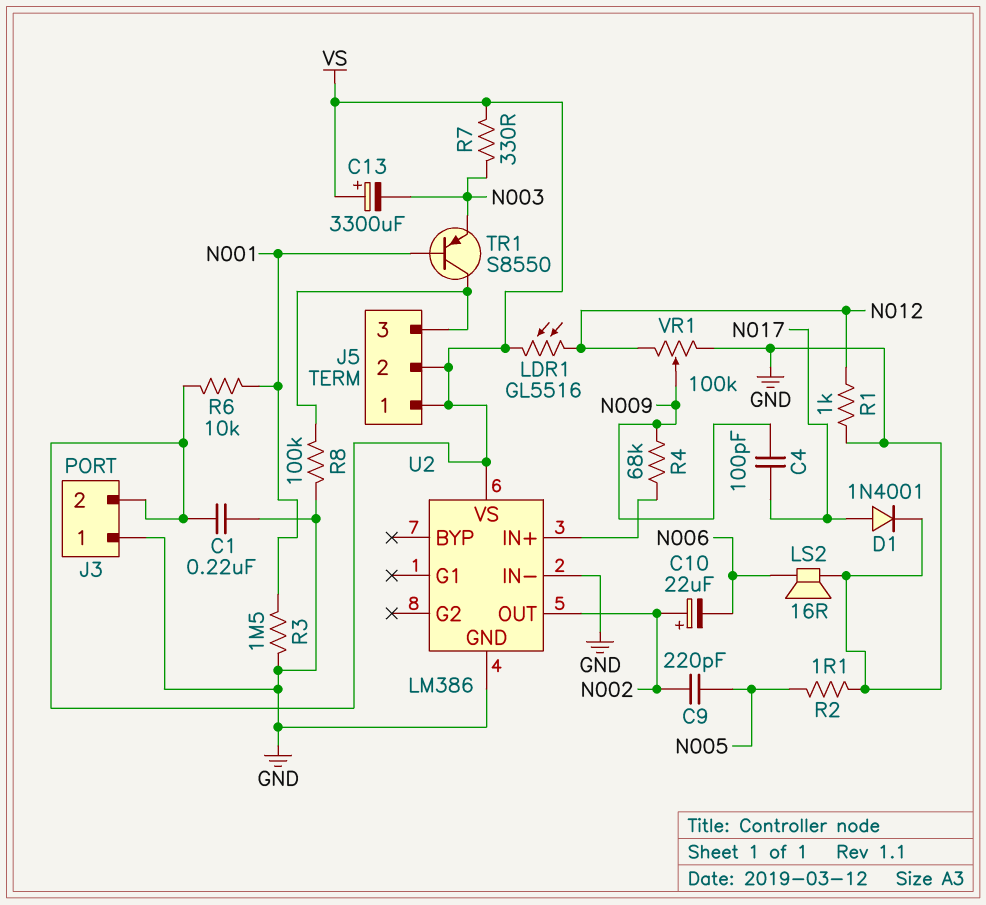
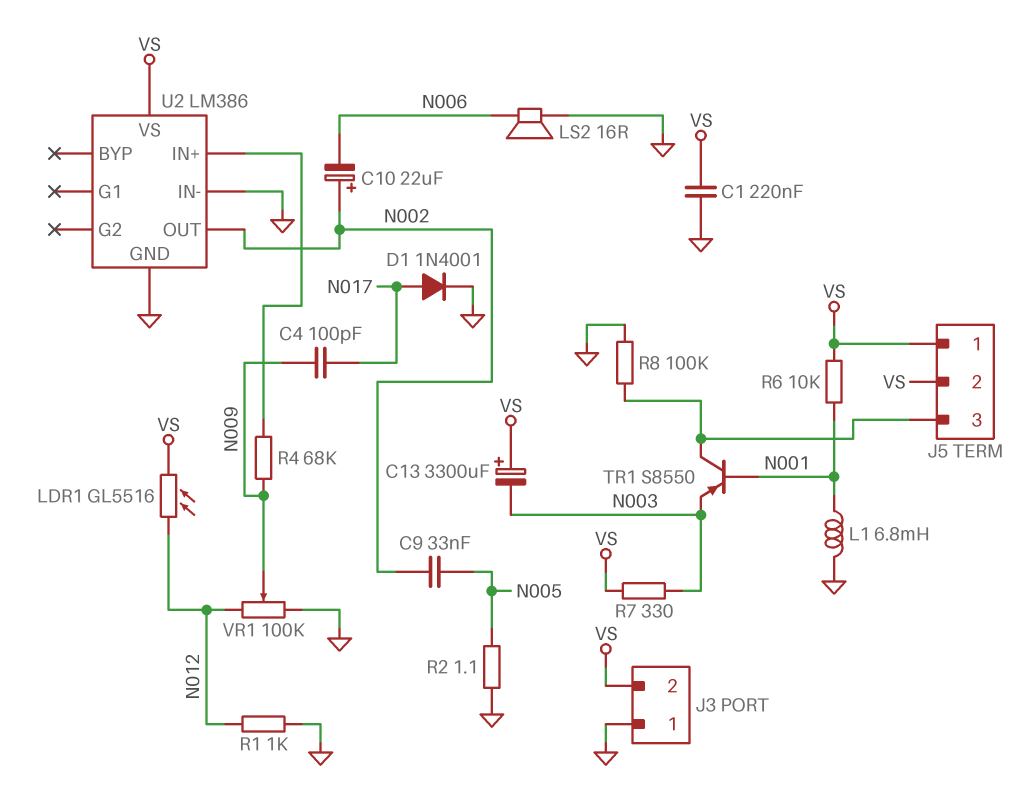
C9: 220pF (N002, N005) -> 33nF (N002, N005)
L1: none -> 6.8mH (GND, N001)
R3: 1.5M (GND, N001) -> none

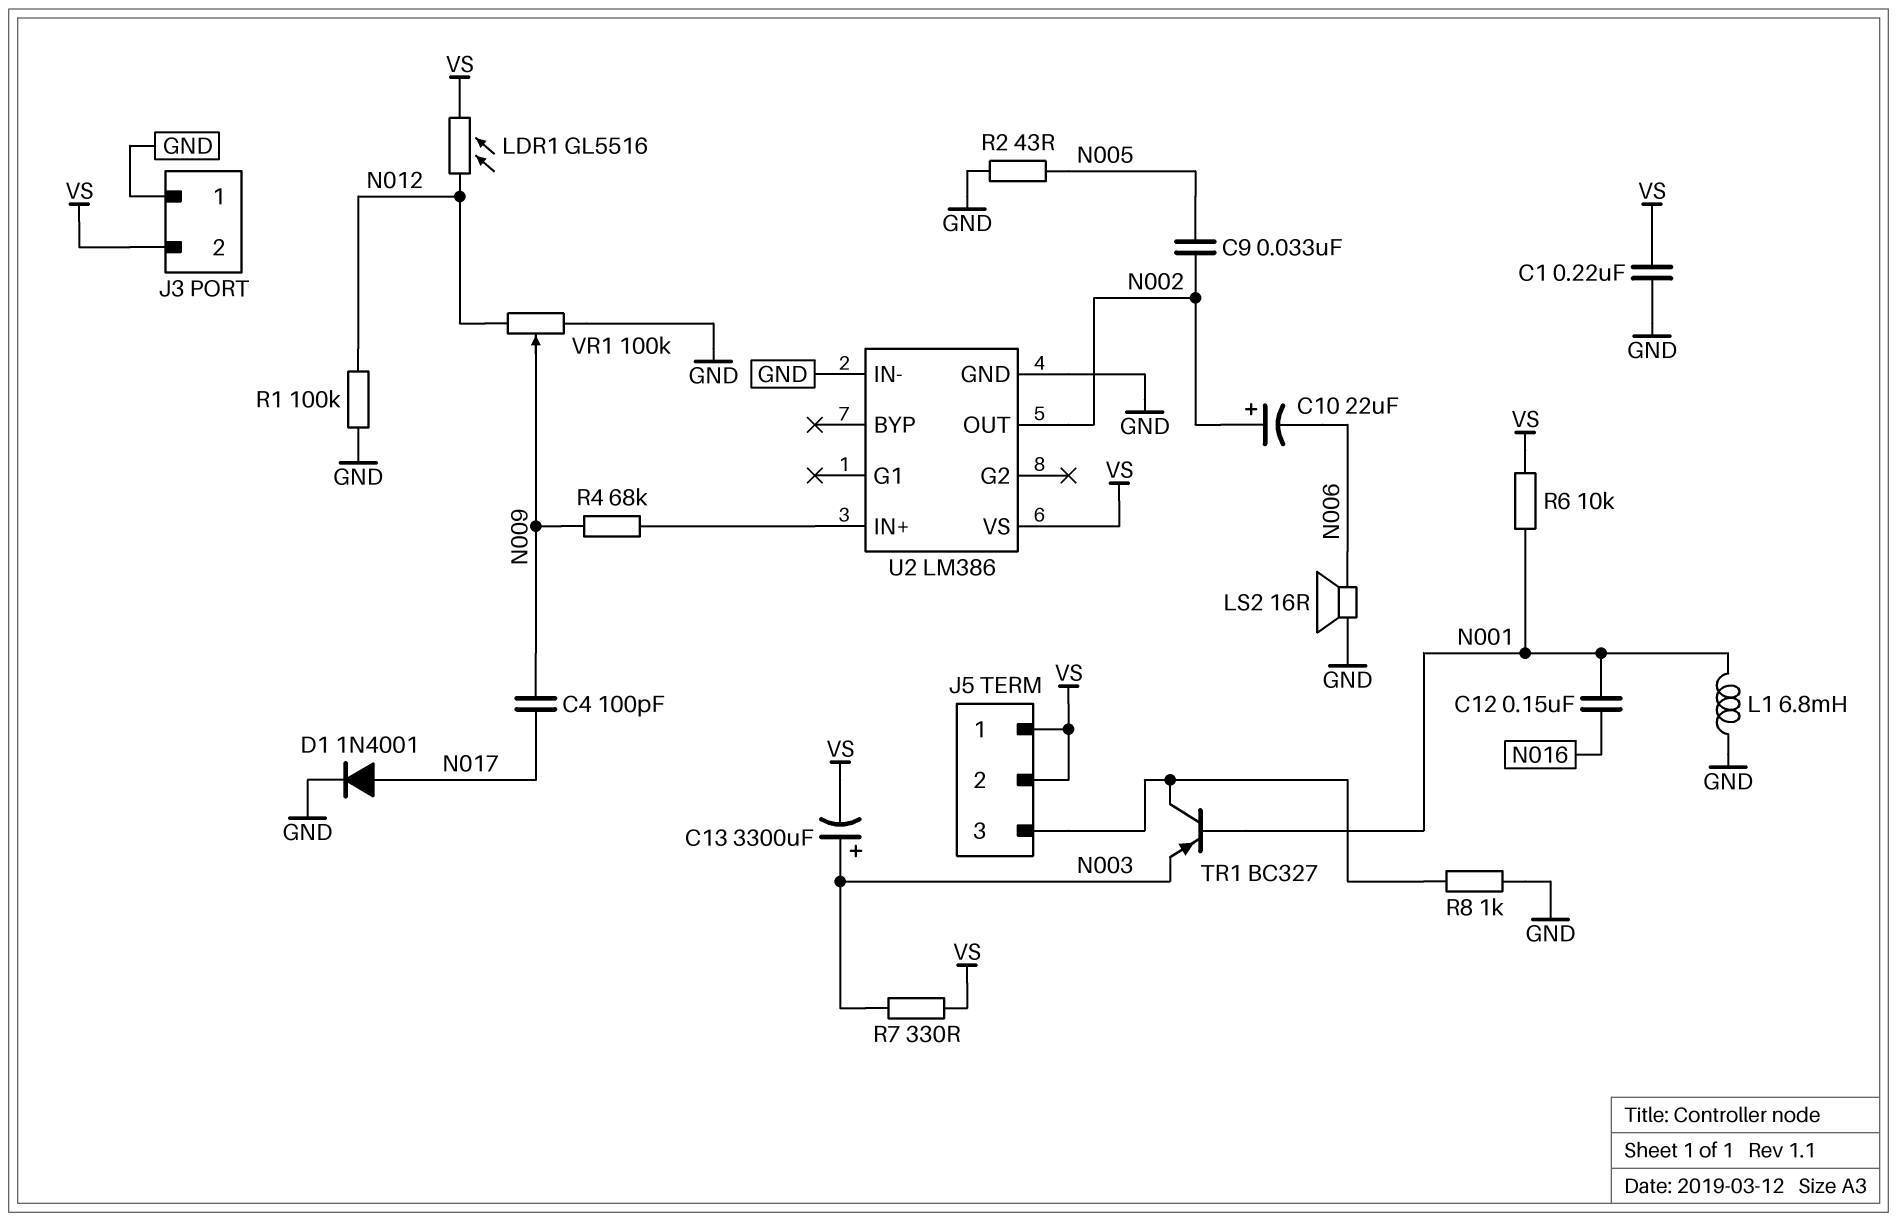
C12: none -> 150nF (N001, N016)
C13: 3300uF (plus VS, minus N003) -> 3300uF (plus N003, minus VS)
R1: 1k (GND, N012) -> 100k (GND, N012)
R2: 1.1 (GND, N005) -> 43 (GND, N005)
R8: 100k (GND, J5/3) -> 1k (GND, J5/3)
TR1: PNP S8550 (B N001, C J5/3, E N003) -> PNP BC327 (B N001, C J5/3, E N003)

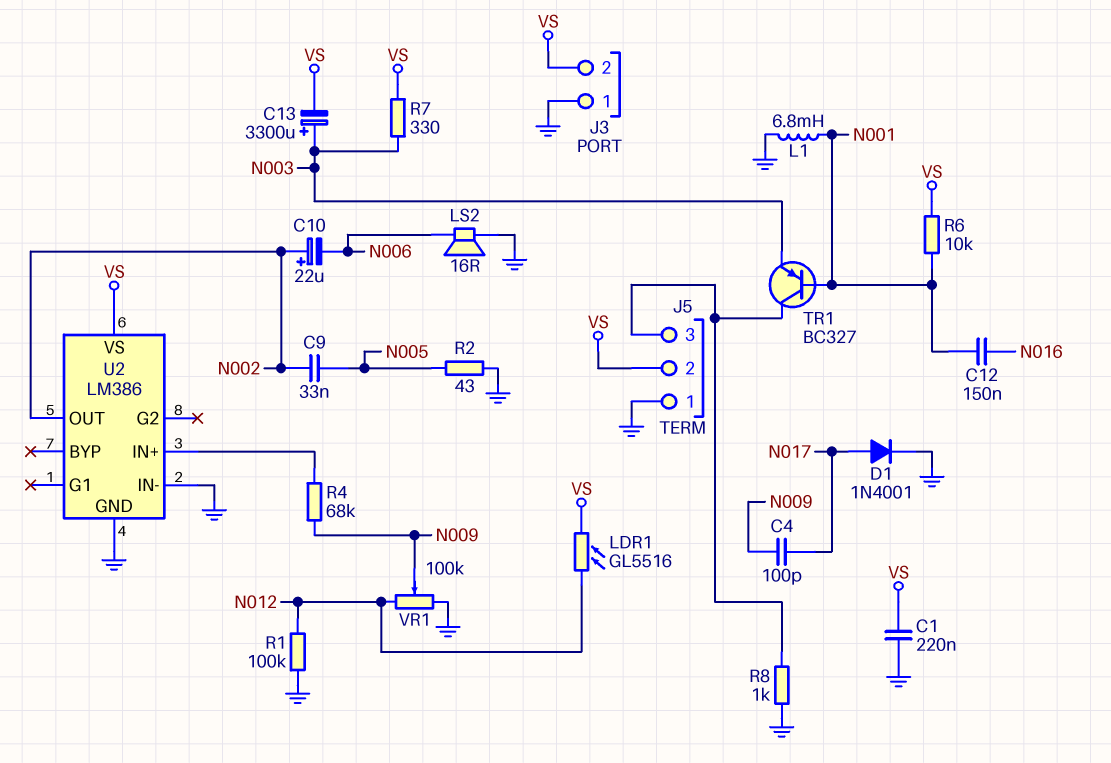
J5 pin 1: VS -> GND

